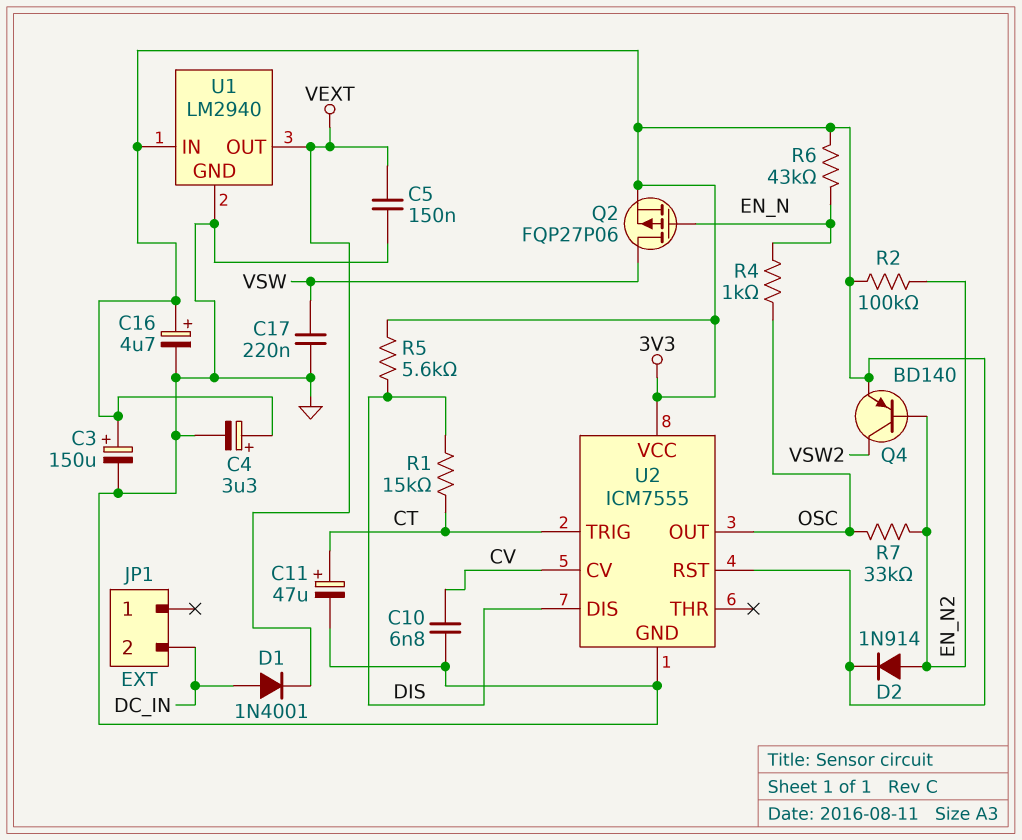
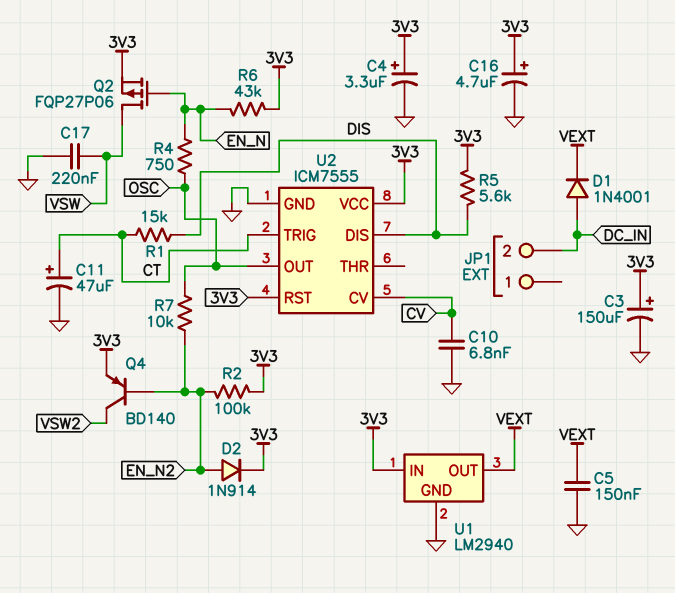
R4: 1k (EN_N, OSC) -> 750 (EN_N, OSC)
R7: 33k (EN_N2, OSC) -> 10k (EN_N2, OSC)

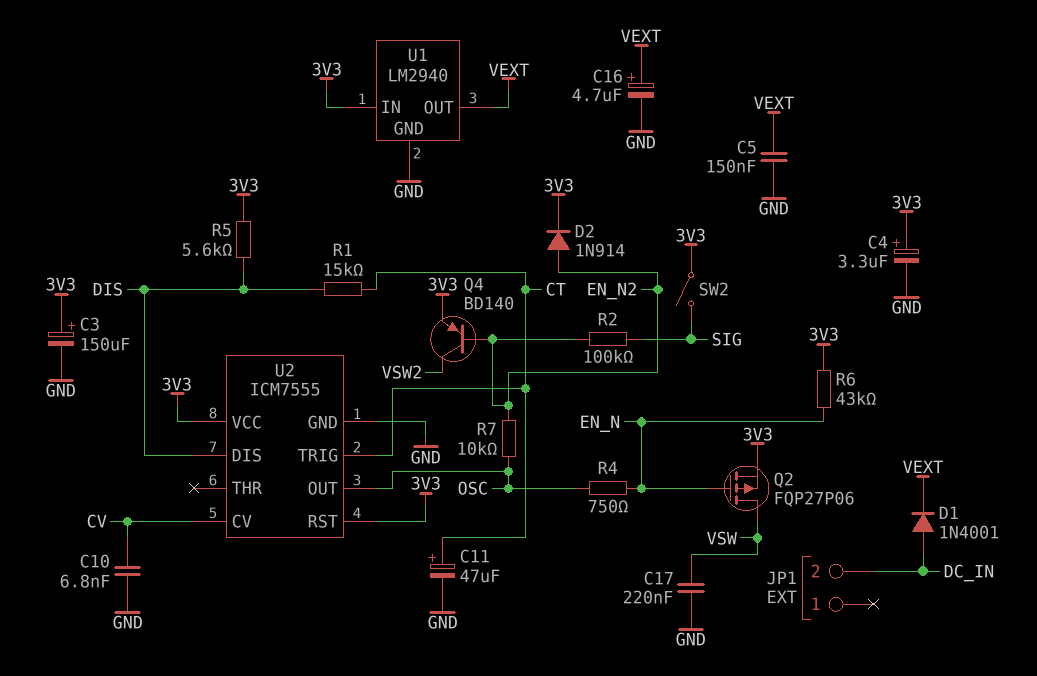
C16: 4.7uF (plus 3V3, minus GND) -> 4.7uF (plus VEXT, minus GND)
R2: 100k (3V3, EN_N2) -> 100k (EN_N2, SIG)
SW2: none -> switch (3V3, SIG)

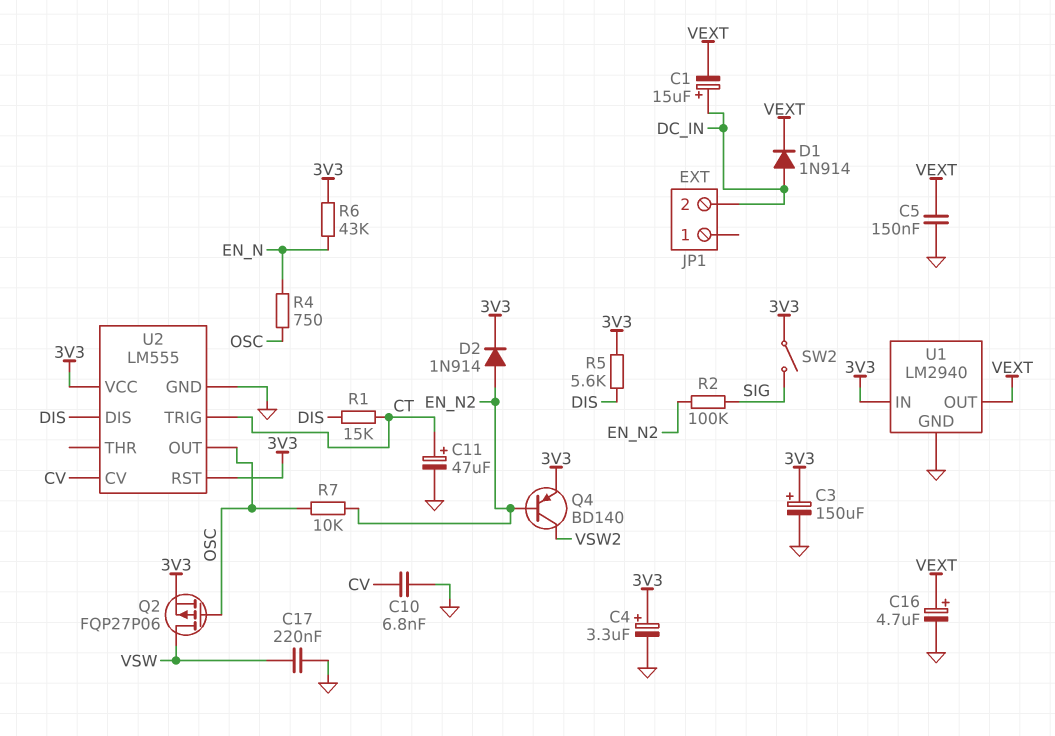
C1: none -> 15uF (plus DC_IN, minus VEXT)
D1: diode 1N4001 (A DC_IN, K VEXT) -> diode 1N914 (A DC_IN, K VEXT)
Q2: PMOS FQP27P06 (G EN_N, D VSW, S 3V3) -> PMOS FQP27P06 (G OSC, D VSW, S 3V3)
U2: ICM7555 -> LM555

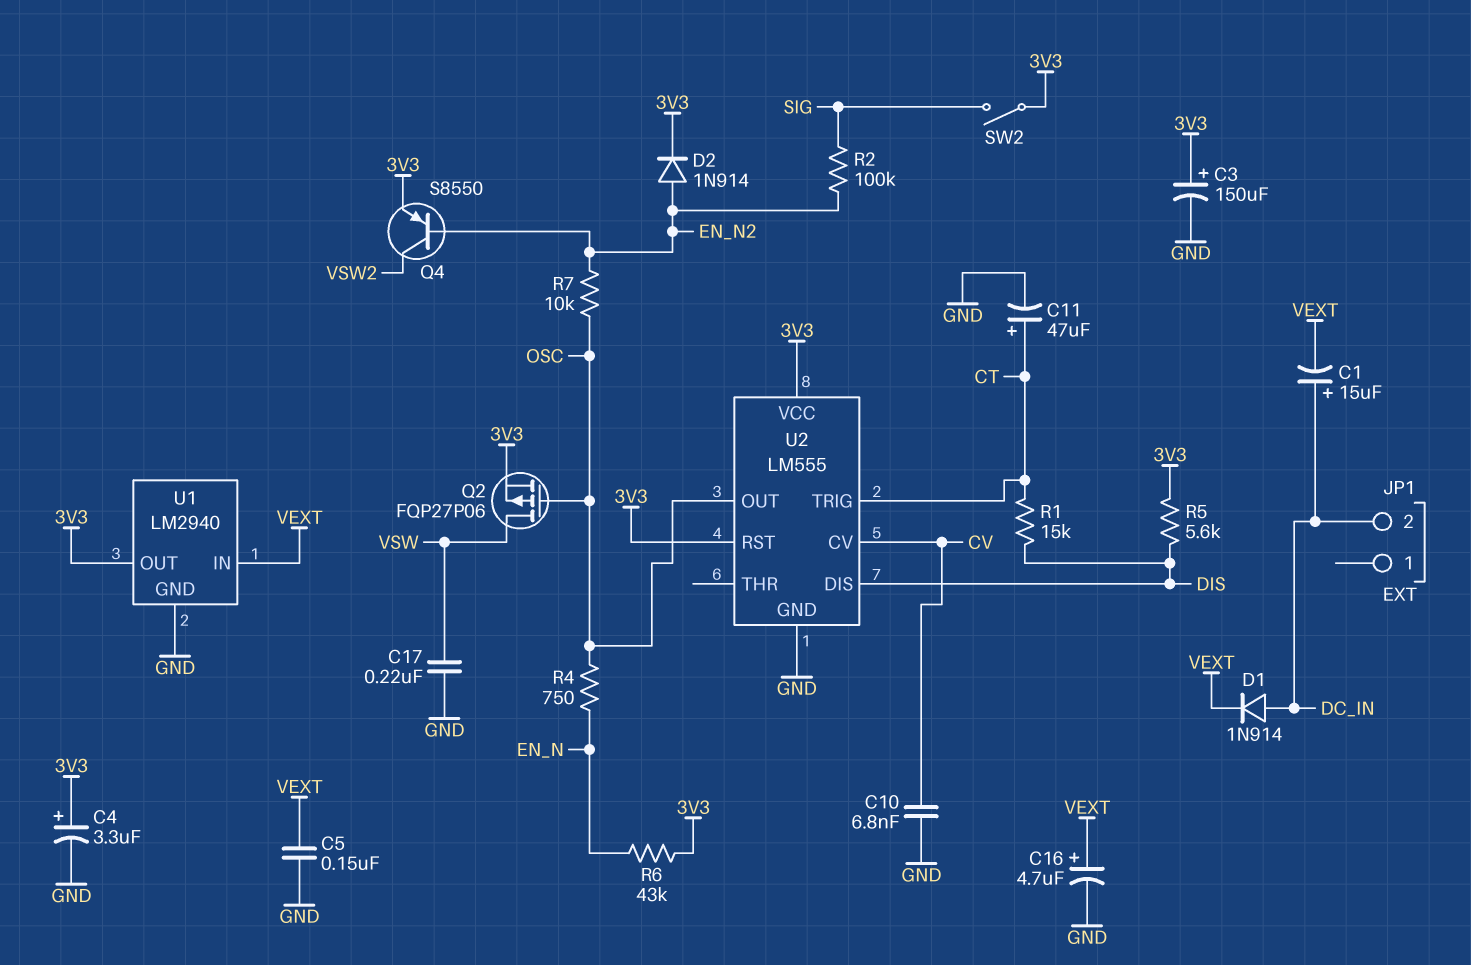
Q4: PNP BD140 (B EN_N2, C VSW2, E 3V3) -> PNP S8550 (B EN_N2, C VSW2, E 3V3)
U1 pin IN: 3V3 -> VEXT
U1 pin OUT: VEXT -> 3V3

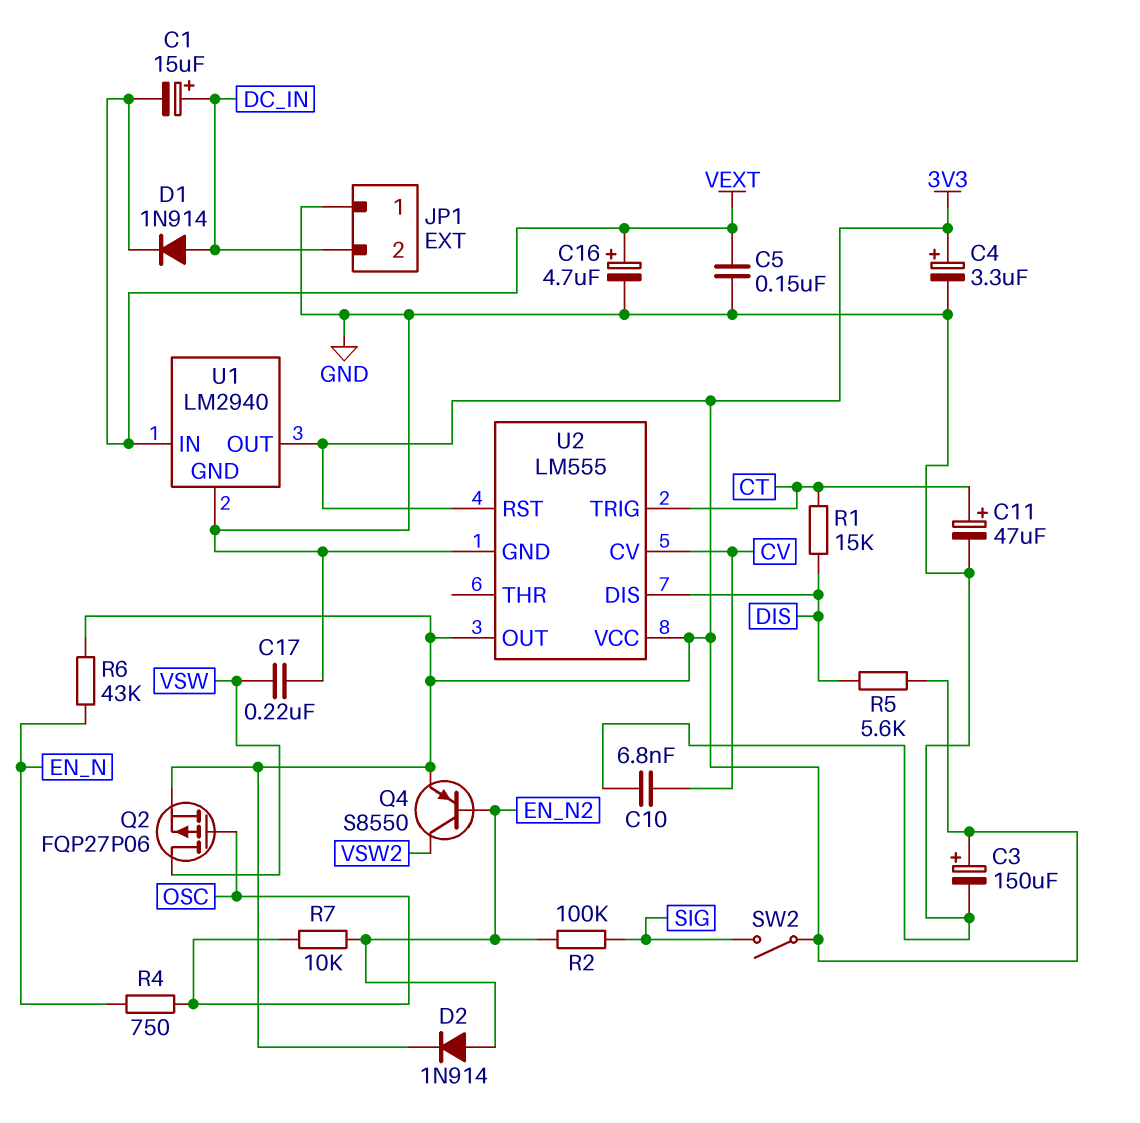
JP1 pin 1: none -> GND
U2 pin OUT: OSC -> 3V3

